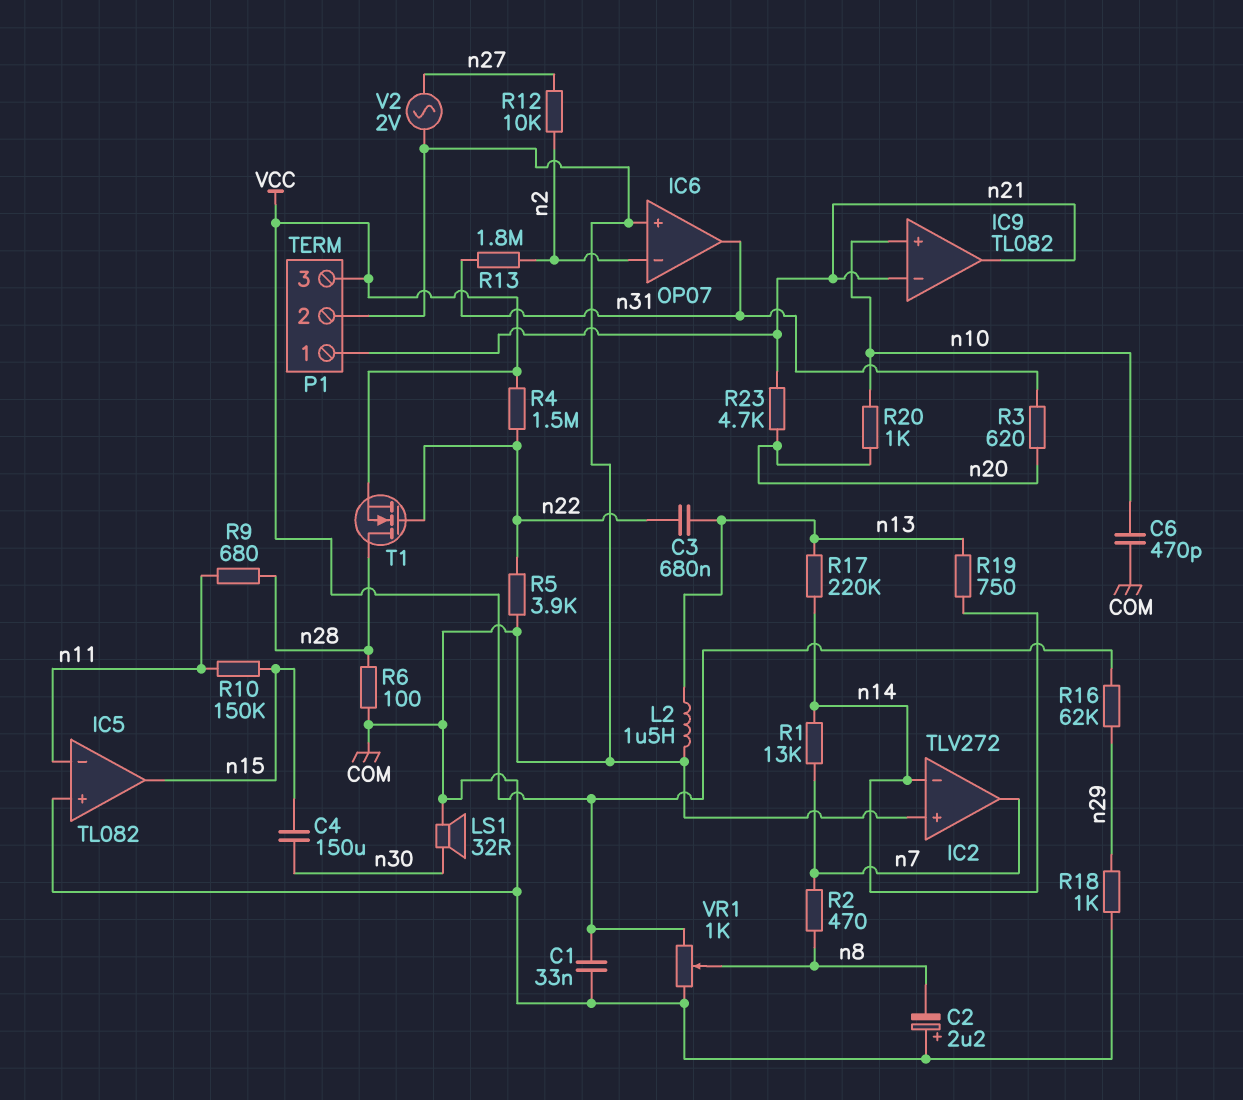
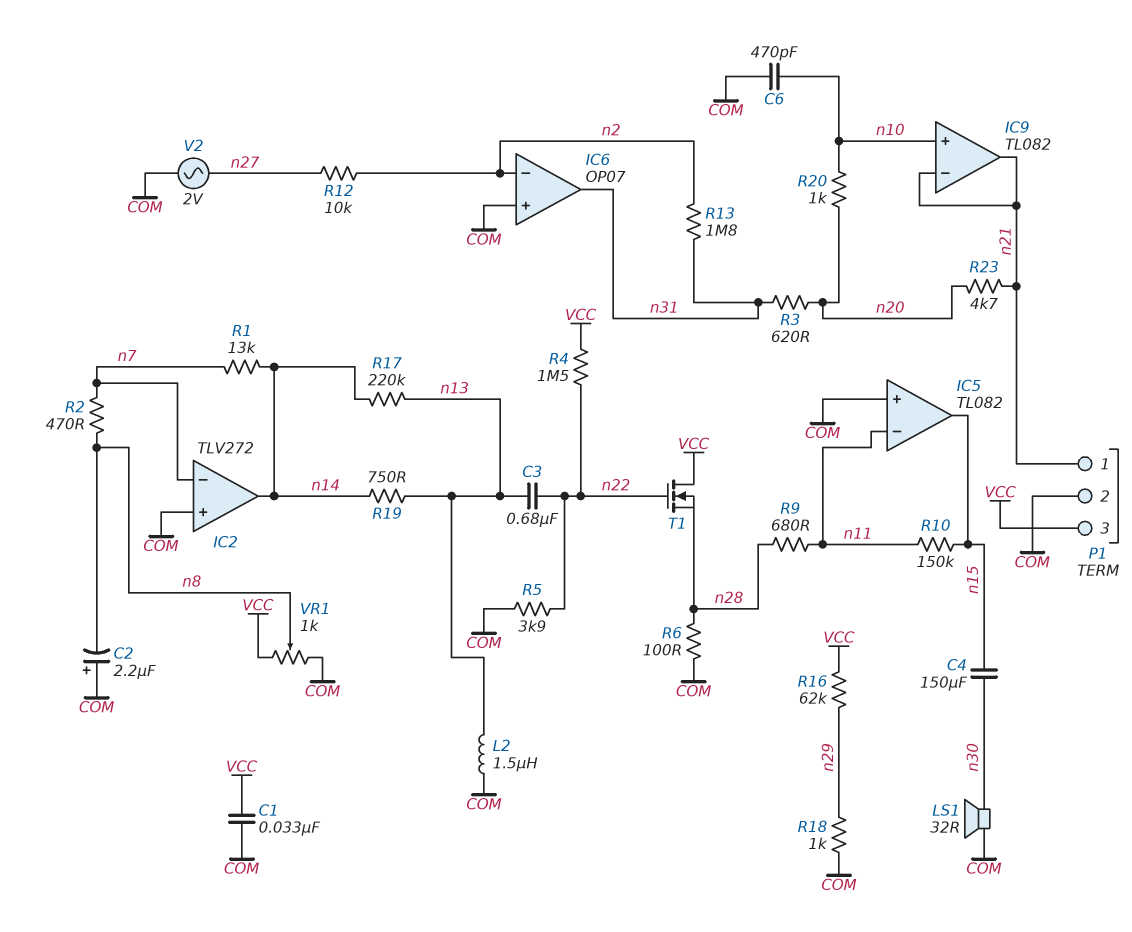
IC2 pin in-: n14 -> n7
IC2 pin out: n7 -> n14
T1: NMOS (G n22, D n28, S VCC) -> NMOS (G n22, D VCC, S n28)

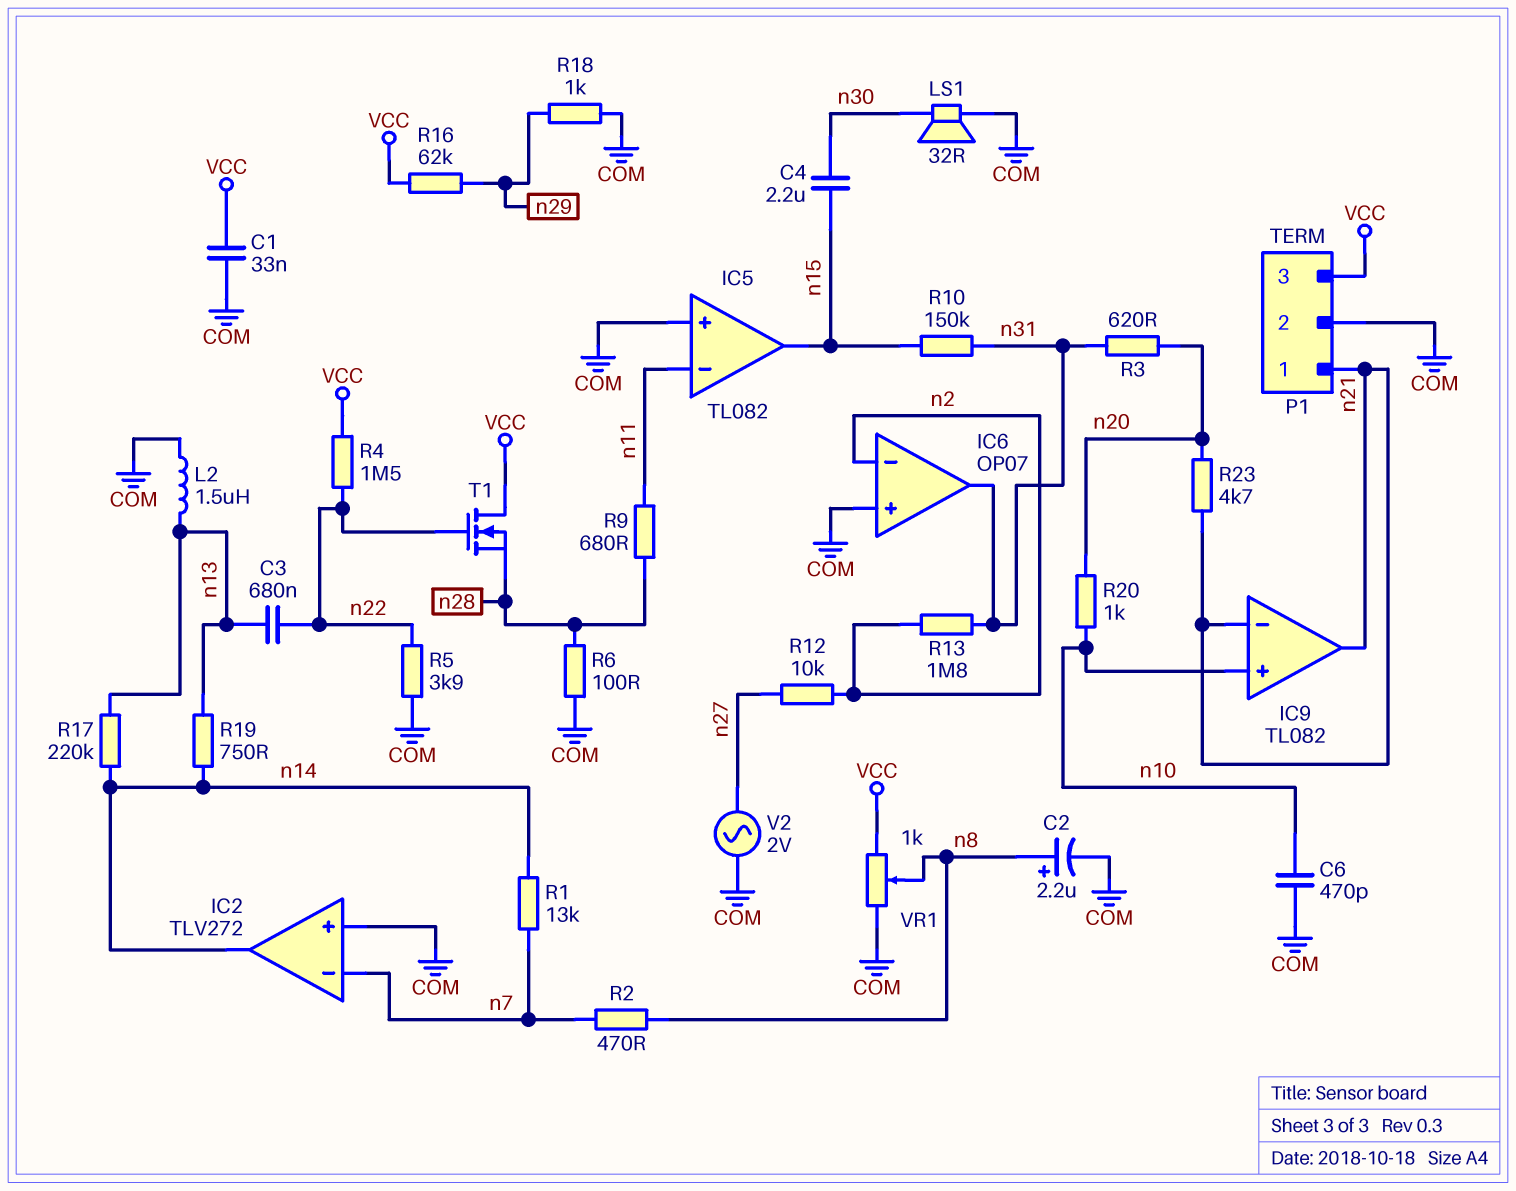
C2: 2.2uF (plus COM, minus n8) -> 2.2uF (plus n8, minus COM)
C4: 150uF (n15, n30) -> 2.2uF (n15, n30)
R10: 150k (n11, n15) -> 150k (n15, n31)

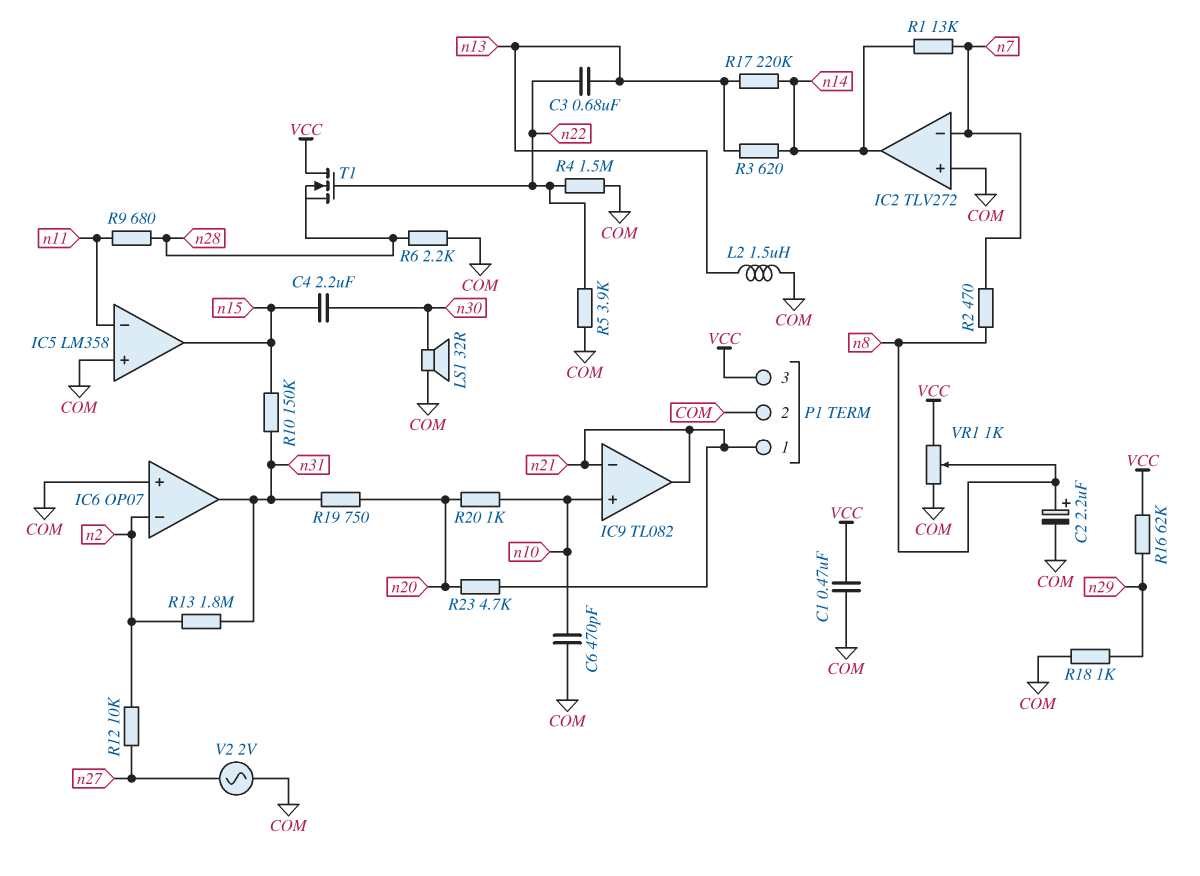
C1: 33nF (COM, VCC) -> 470nF (COM, VCC)
IC5: TL082 -> LM358
R3: 620 (n20, n31) -> 620 (n13, n14)
R4: 1.5M (VCC, n22) -> 1.5M (COM, n22)
R6: 100 (COM, n28) -> 2.2k (COM, n28)
R19: 750 (n13, n14) -> 750 (n20, n31)

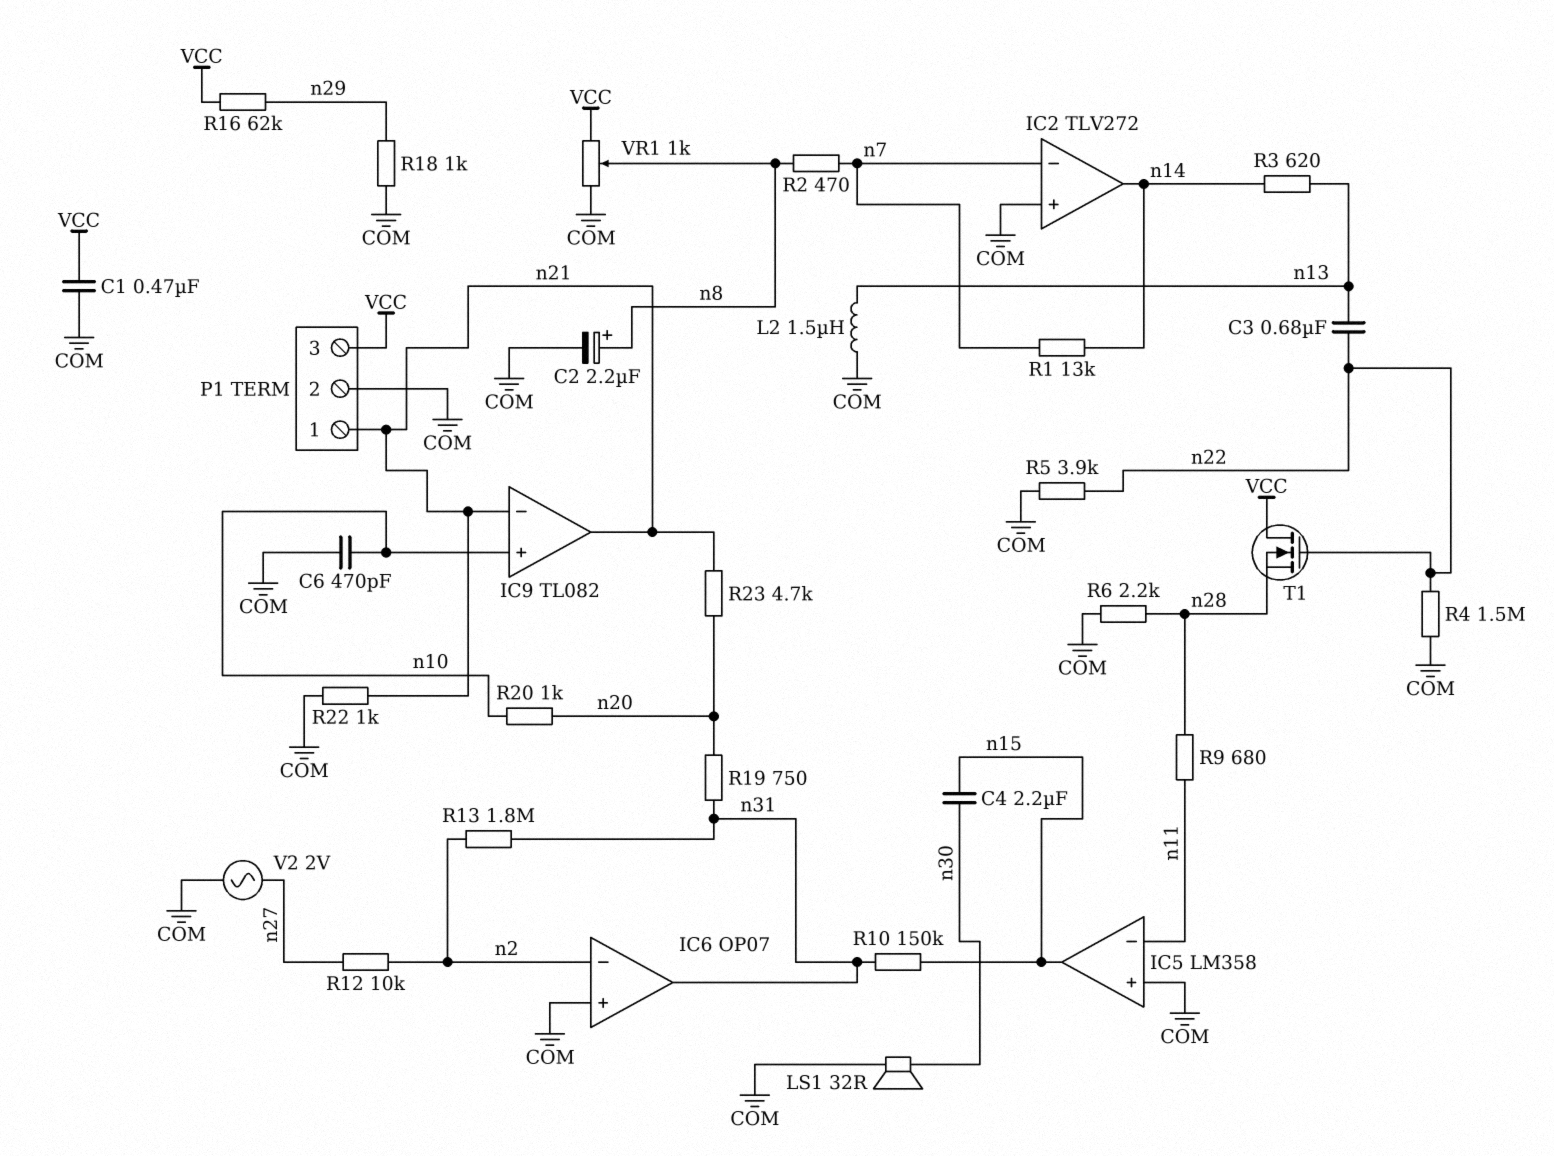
R17: 220k (n13, n14) -> none
R22: none -> 1k (COM, n21)

